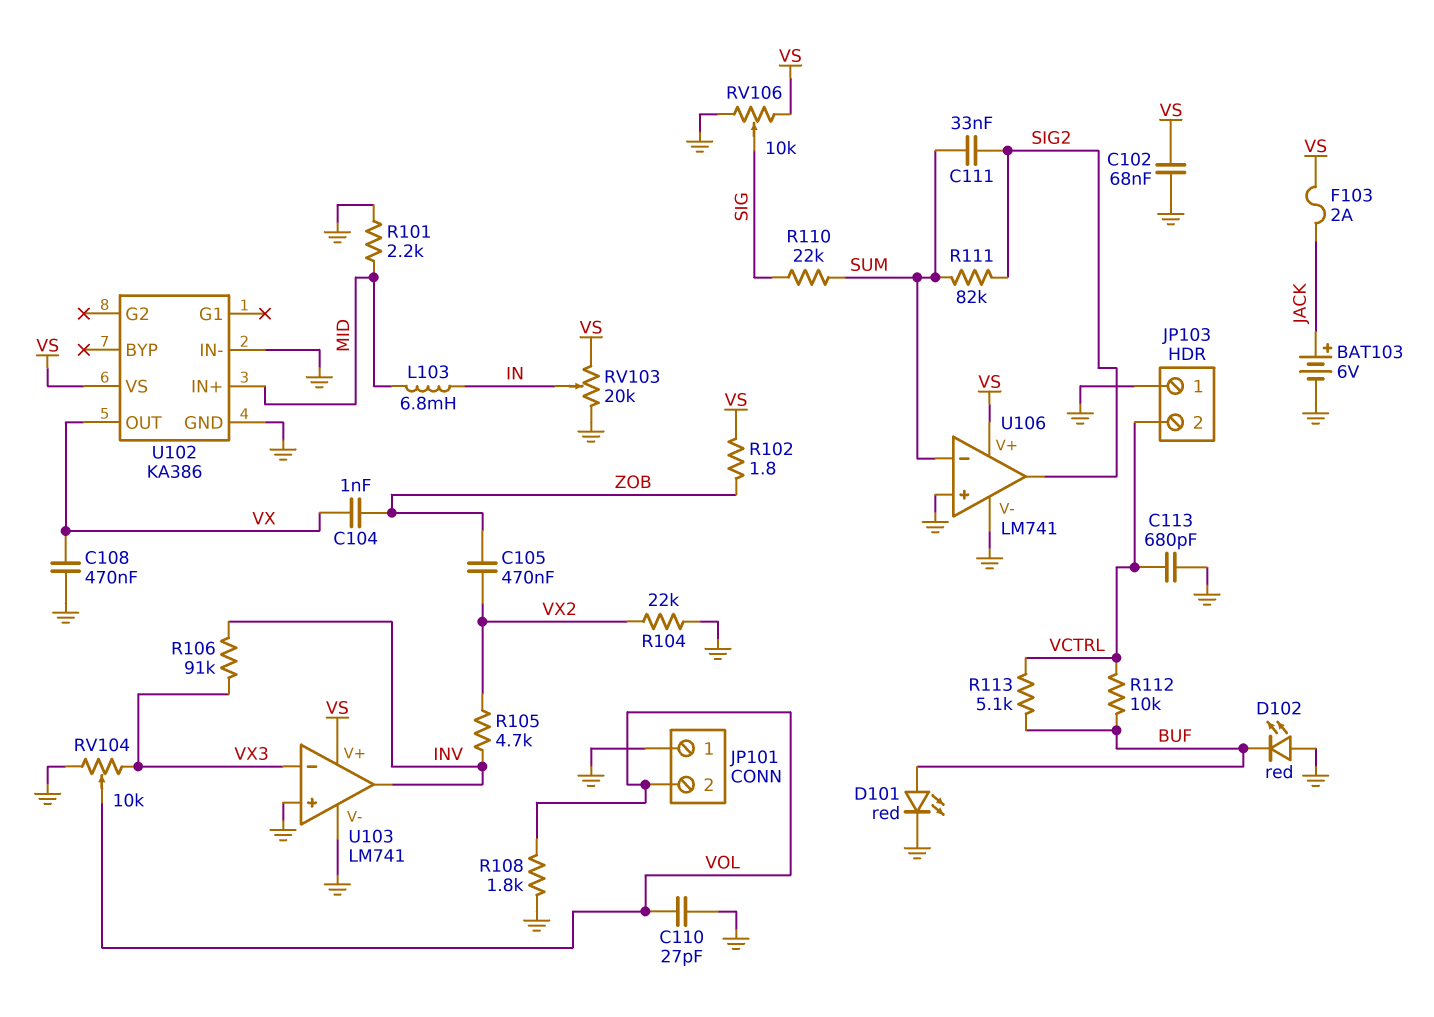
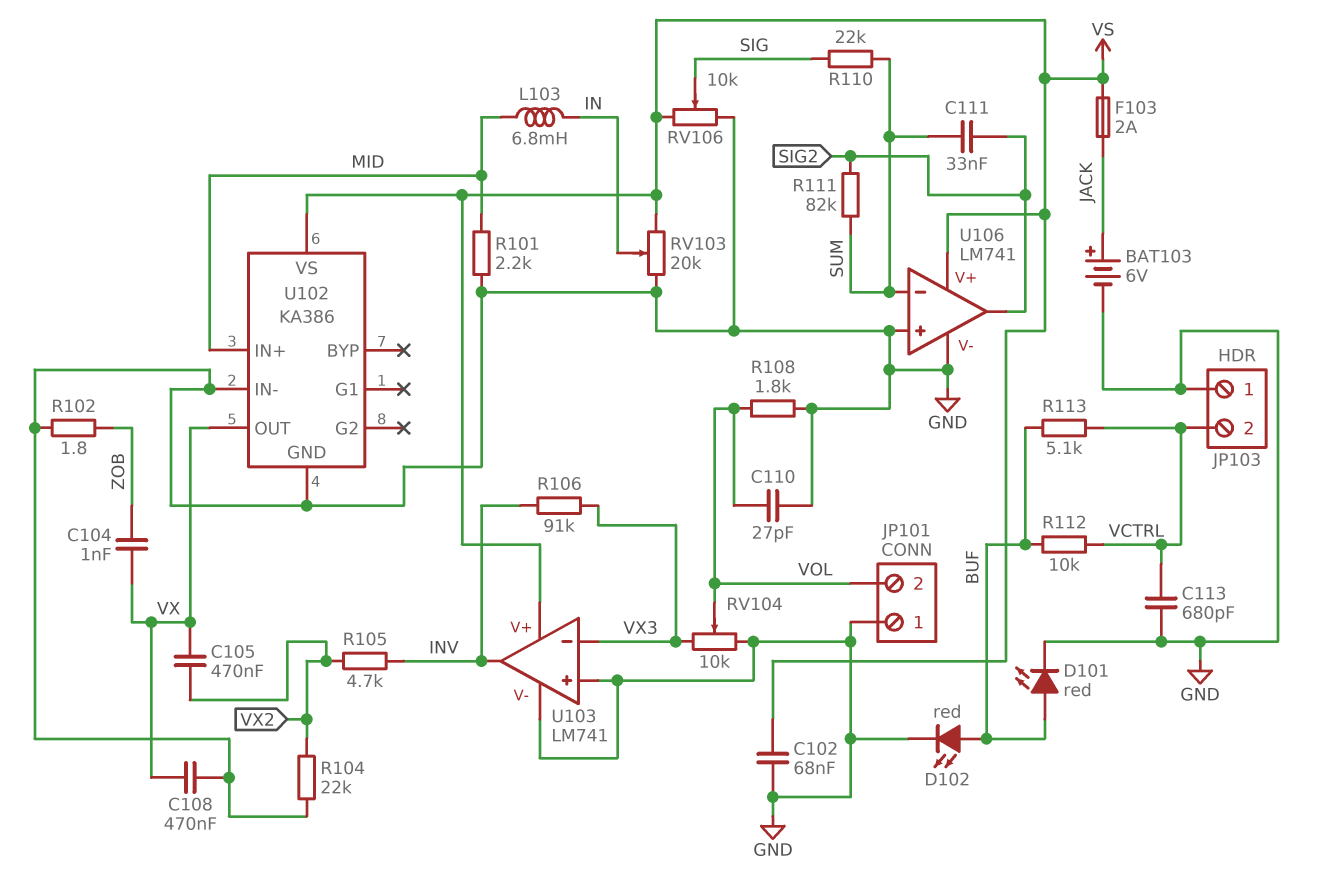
C105: 470nF (VX2, ZOB) -> 470nF (VX, VX2)
D102: LED red (A GND, K BUF) -> LED red (A BUF, K GND)
R102: 1.8 (VS, ZOB) -> 1.8 (GND, ZOB)

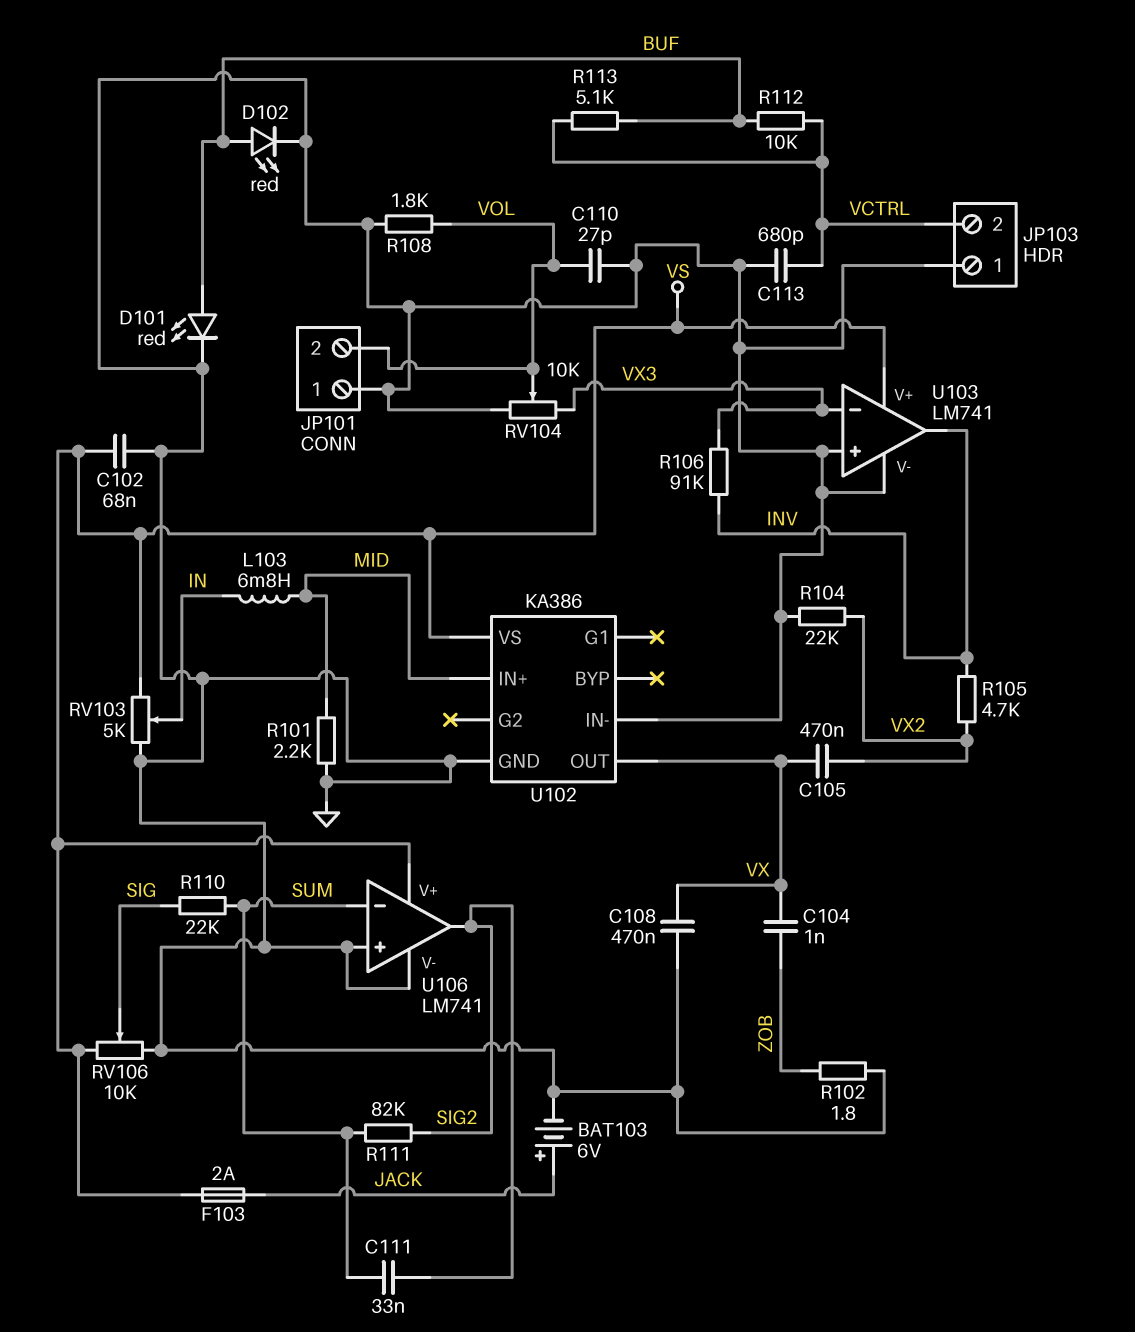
RV103: 20k (GND, VS, wiper IN) -> 5k (GND, VS, wiper IN)

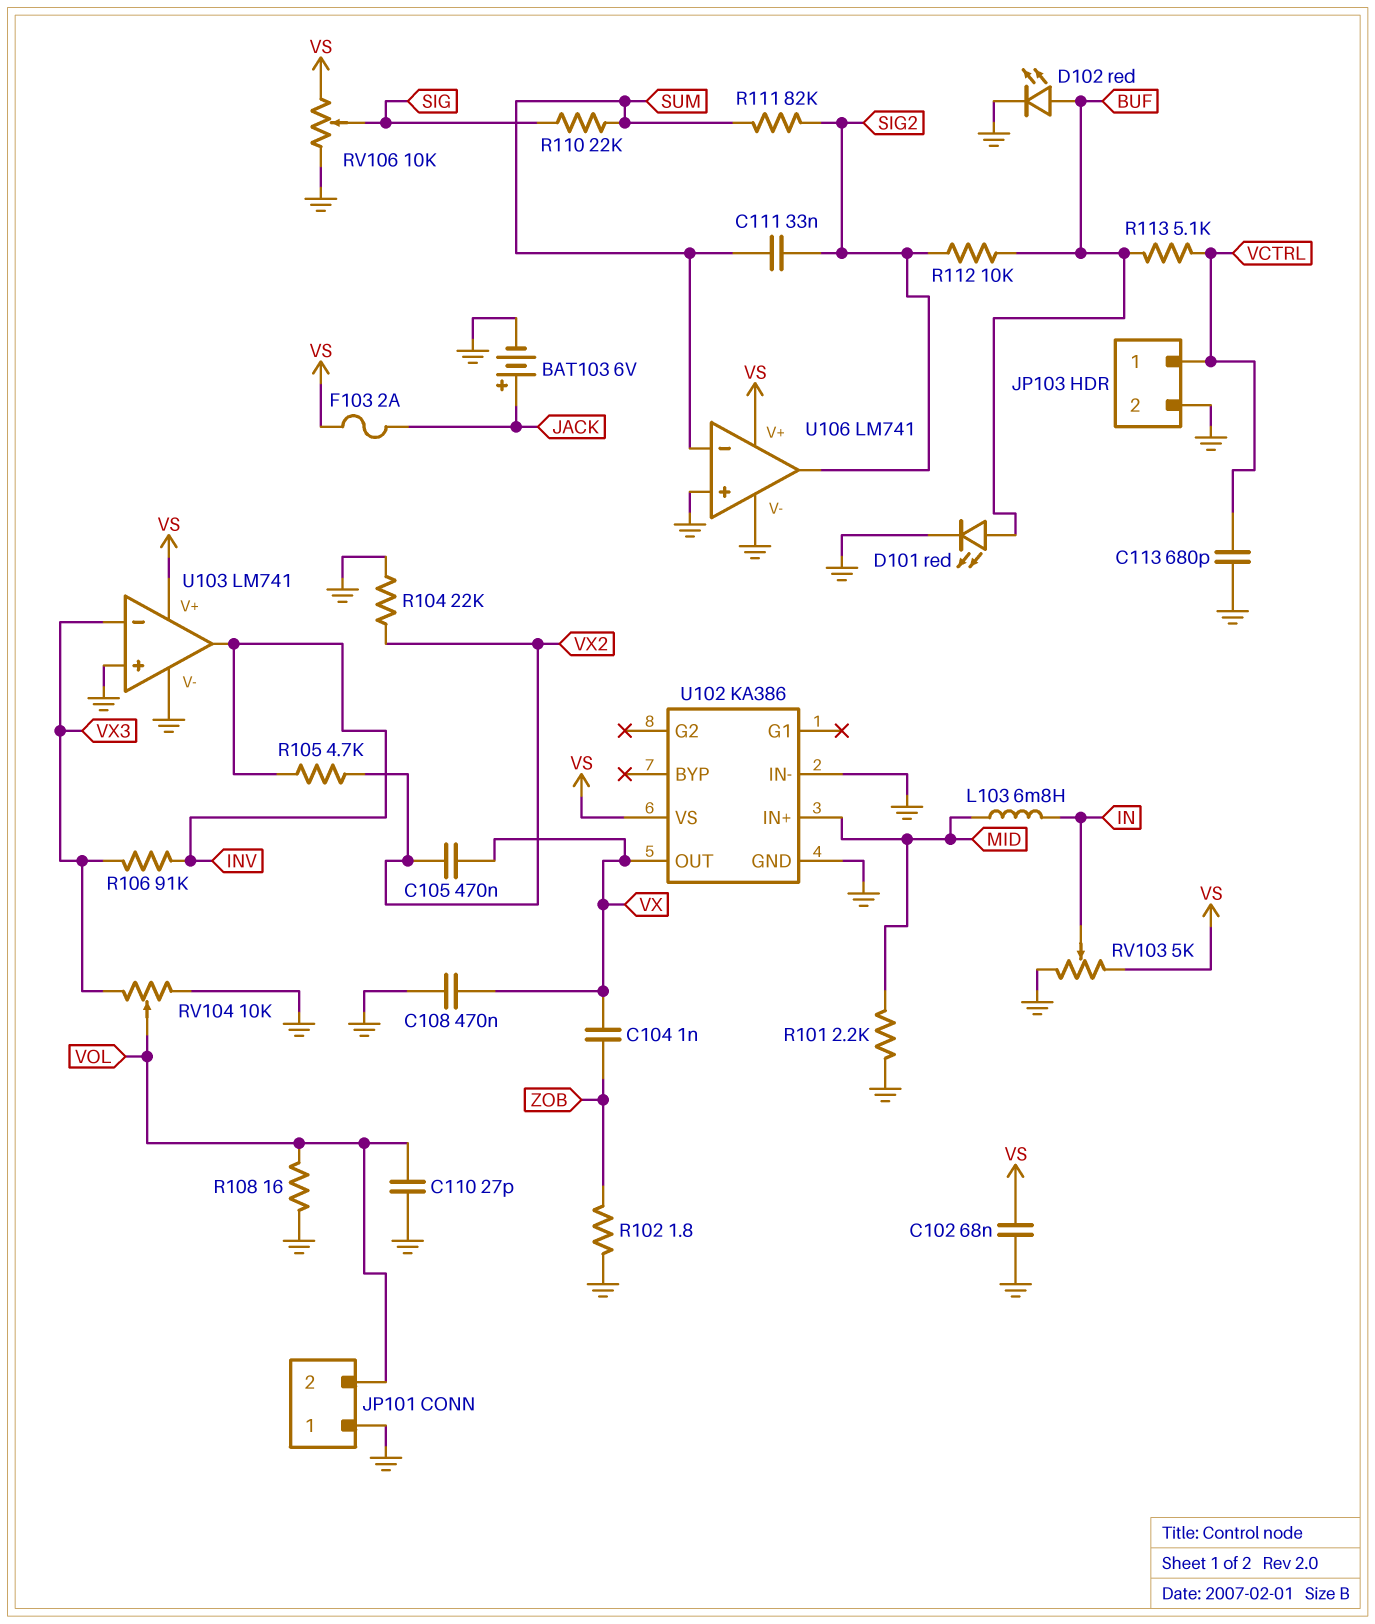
JP103 pin 1: GND -> VCTRL
JP103 pin 2: VCTRL -> GND
R108: 1.8k (GND, VOL) -> 16 (GND, VOL)
R112: 10k (BUF, VCTRL) -> 10k (BUF, SIG2)

